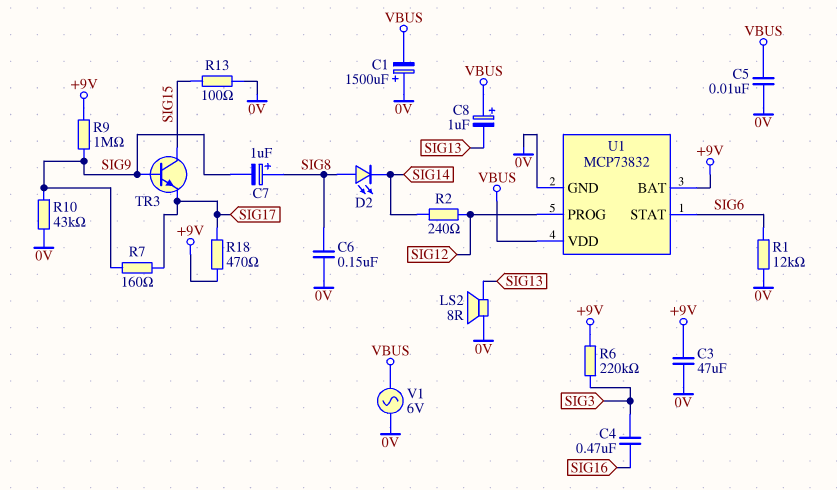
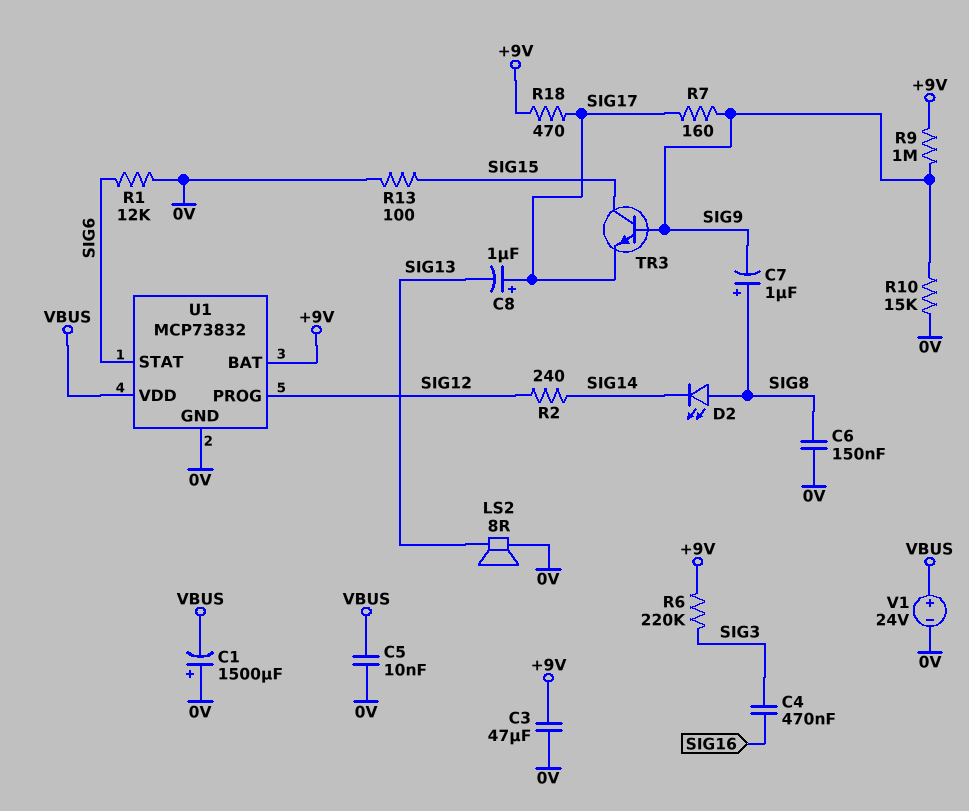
C8: 1uF (plus VBUS, minus SIG13) -> 1uF (plus SIG17, minus SIG13)
R10: 43k (0V, SIG9) -> 15k (0V, SIG9)
V1: AC 6V (0V, VBUS) -> 24V (plus VBUS, minus 0V)

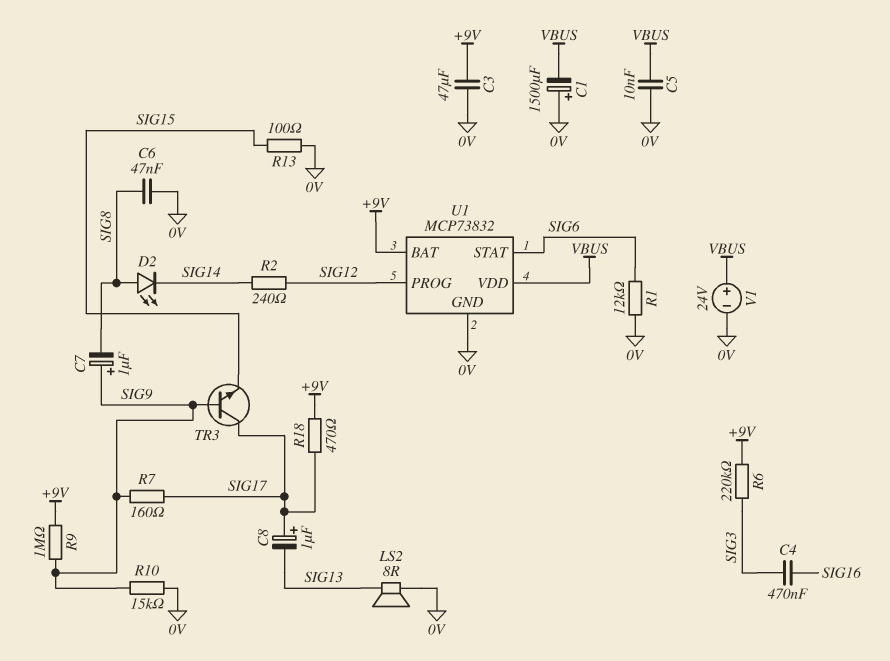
C6: 150nF (0V, SIG8) -> 47nF (0V, SIG8)
C7: 1uF (plus SIG8, minus SIG9) -> 1uF (plus SIG9, minus SIG8)
TR3: NPN (B SIG9, C SIG15, E SIG17) -> NPN (B SIG9, C SIG17, E SIG15)

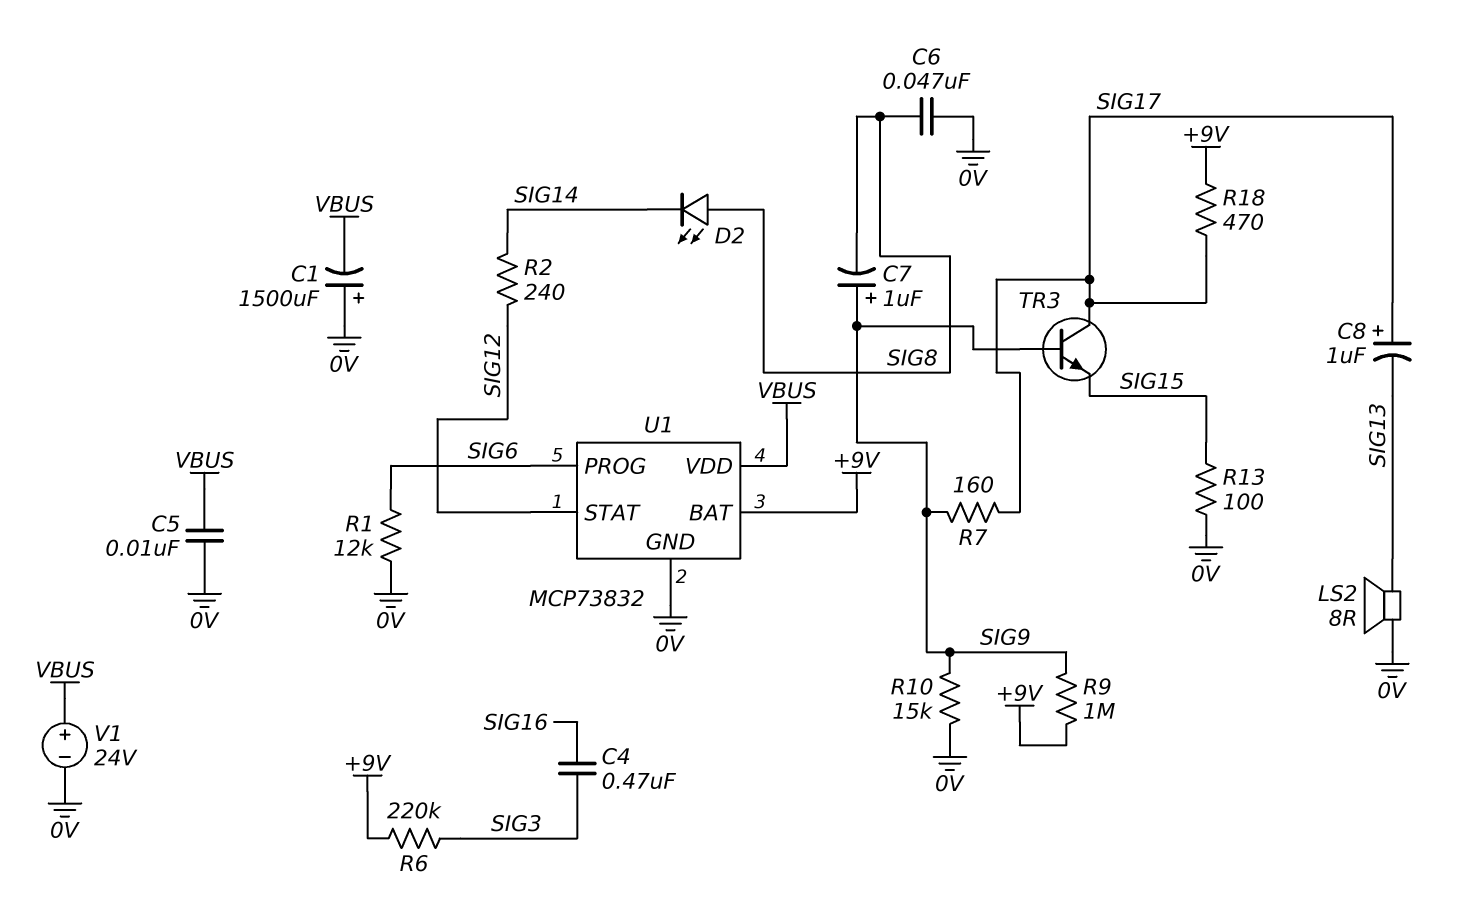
C3: 47uF (+9V, 0V) -> none
U1 pin PROG: SIG12 -> SIG6
U1 pin STAT: SIG6 -> SIG12

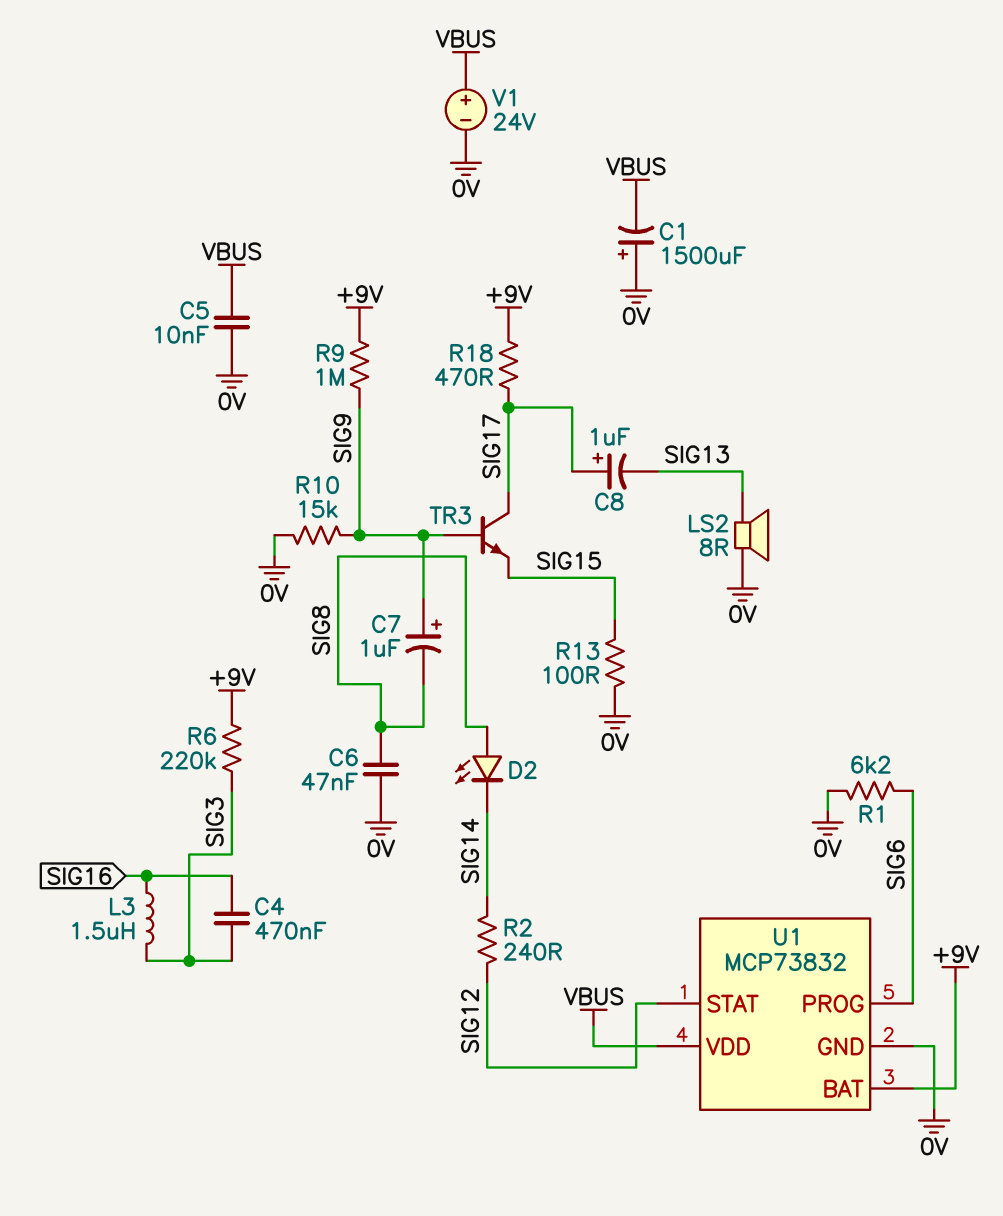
L3: none -> 1.5uH (SIG3, SIG16)
R1: 12k (0V, SIG6) -> 6.2k (0V, SIG6)
R7: 160 (SIG9, SIG17) -> none

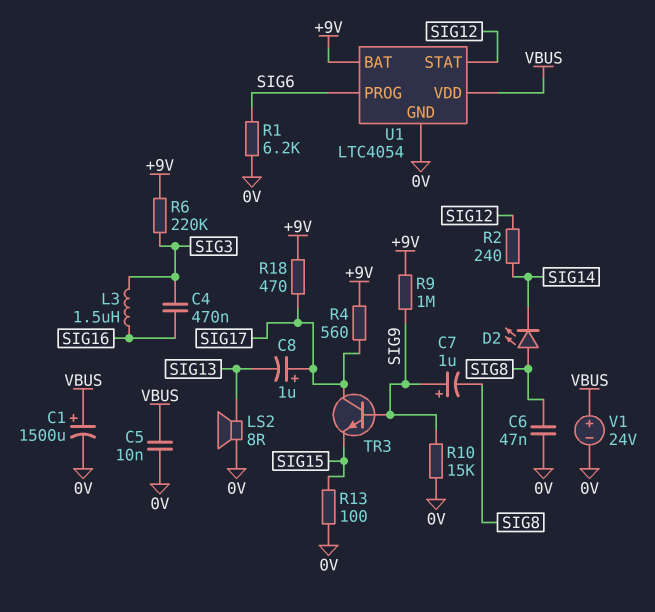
C1: 1500uF (plus 0V, minus VBUS) -> 1500uF (plus VBUS, minus 0V)
R4: none -> 560 (+9V, SIG17)
U1: MCP73832 -> LTC4054

